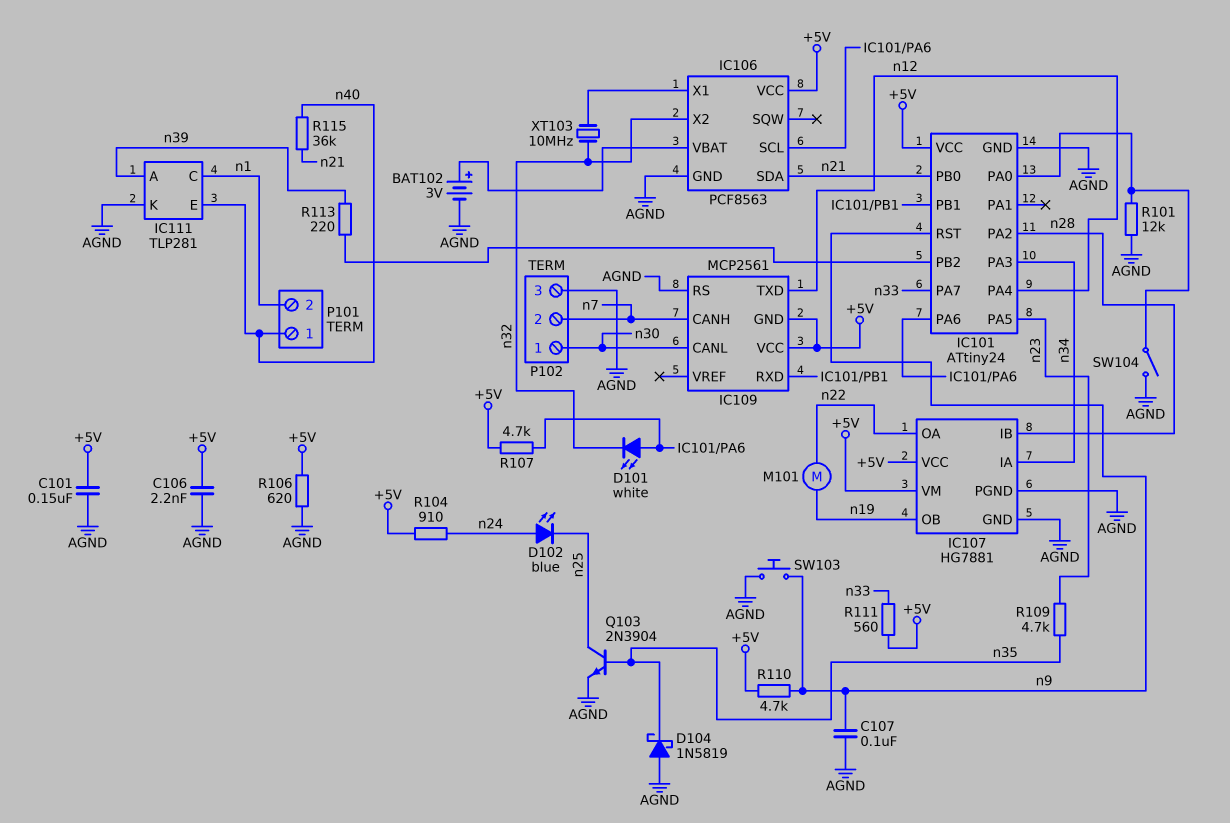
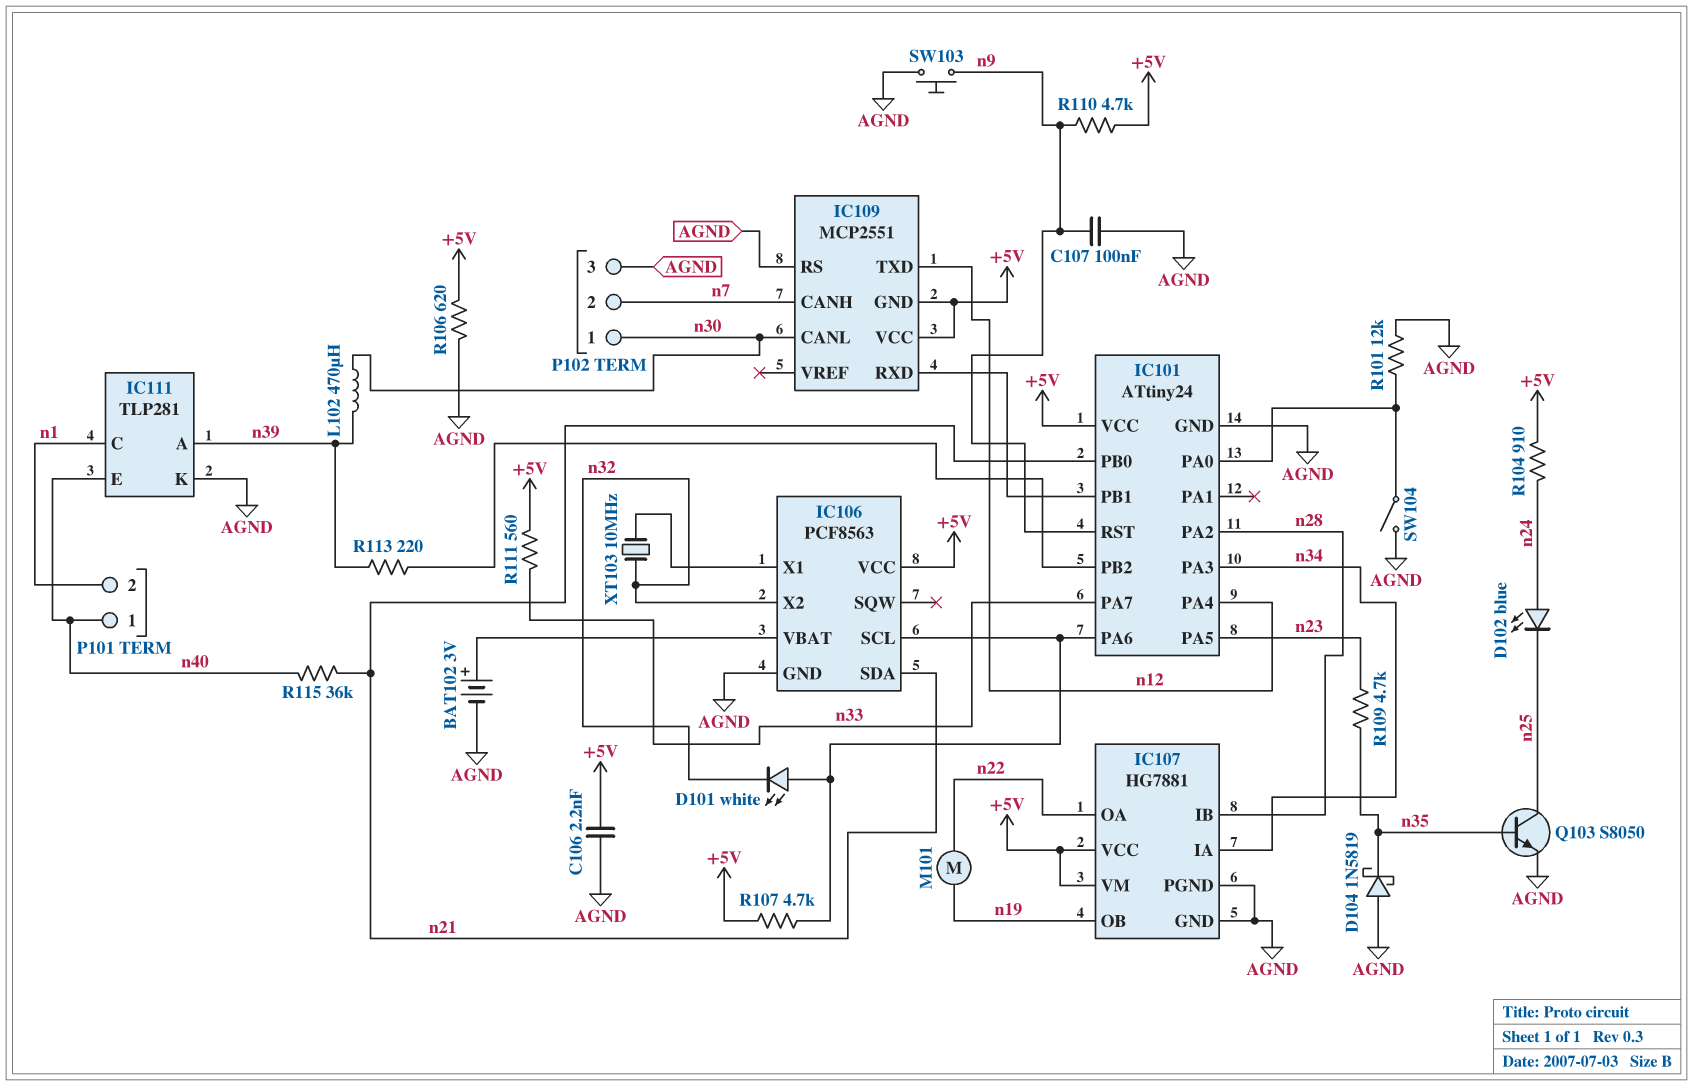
C101: 150nF (+5V, AGND) -> none
IC109: MCP2561 -> MCP2551
L102: none -> 470uH (n30, n39)
Q103: NPN 2N3904 (B n35, C n25, E AGND) -> NPN S8050 (B n35, C n25, E AGND)

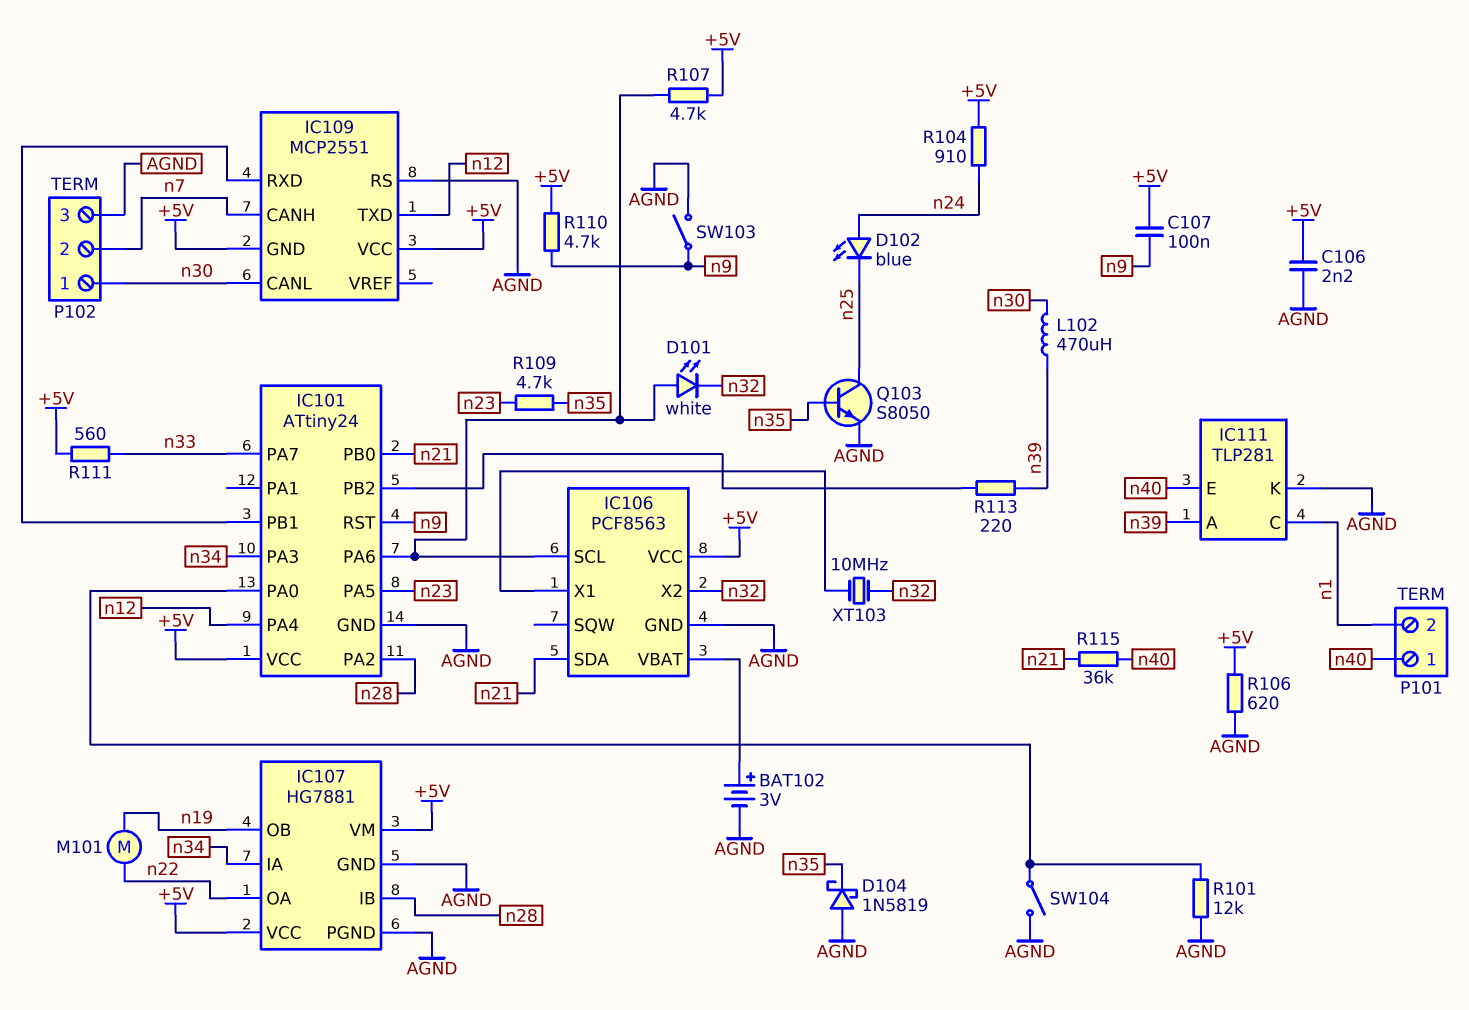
C107: 100nF (AGND, n9) -> 100nF (+5V, n9)
SW103: button (AGND, n9) -> switch (AGND, n9)

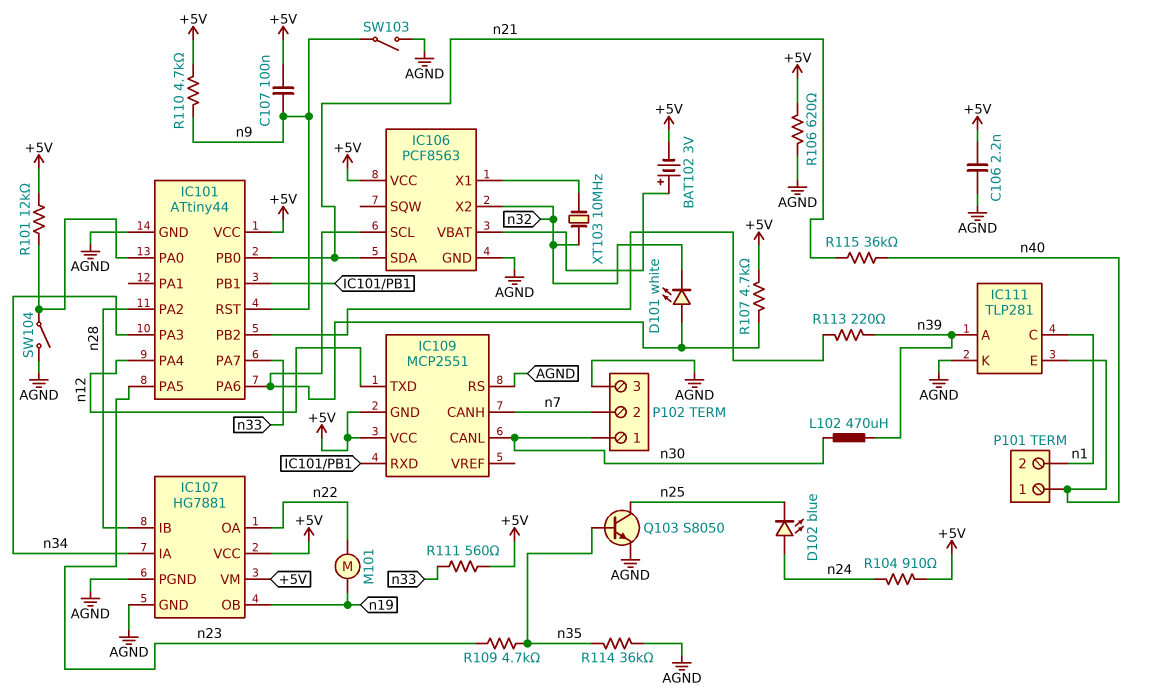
BAT102: 3V (plus IC106/VBAT, minus AGND) -> 3V (plus IC106/VBAT, minus +5V)
D104: schottky 1N5819 (A AGND, K n35) -> none
IC101: ATtiny24 -> ATtiny44
R101: 12k (AGND, IC101/PA0) -> 12k (+5V, IC101/PA0)
R114: none -> 36k (AGND, n35)

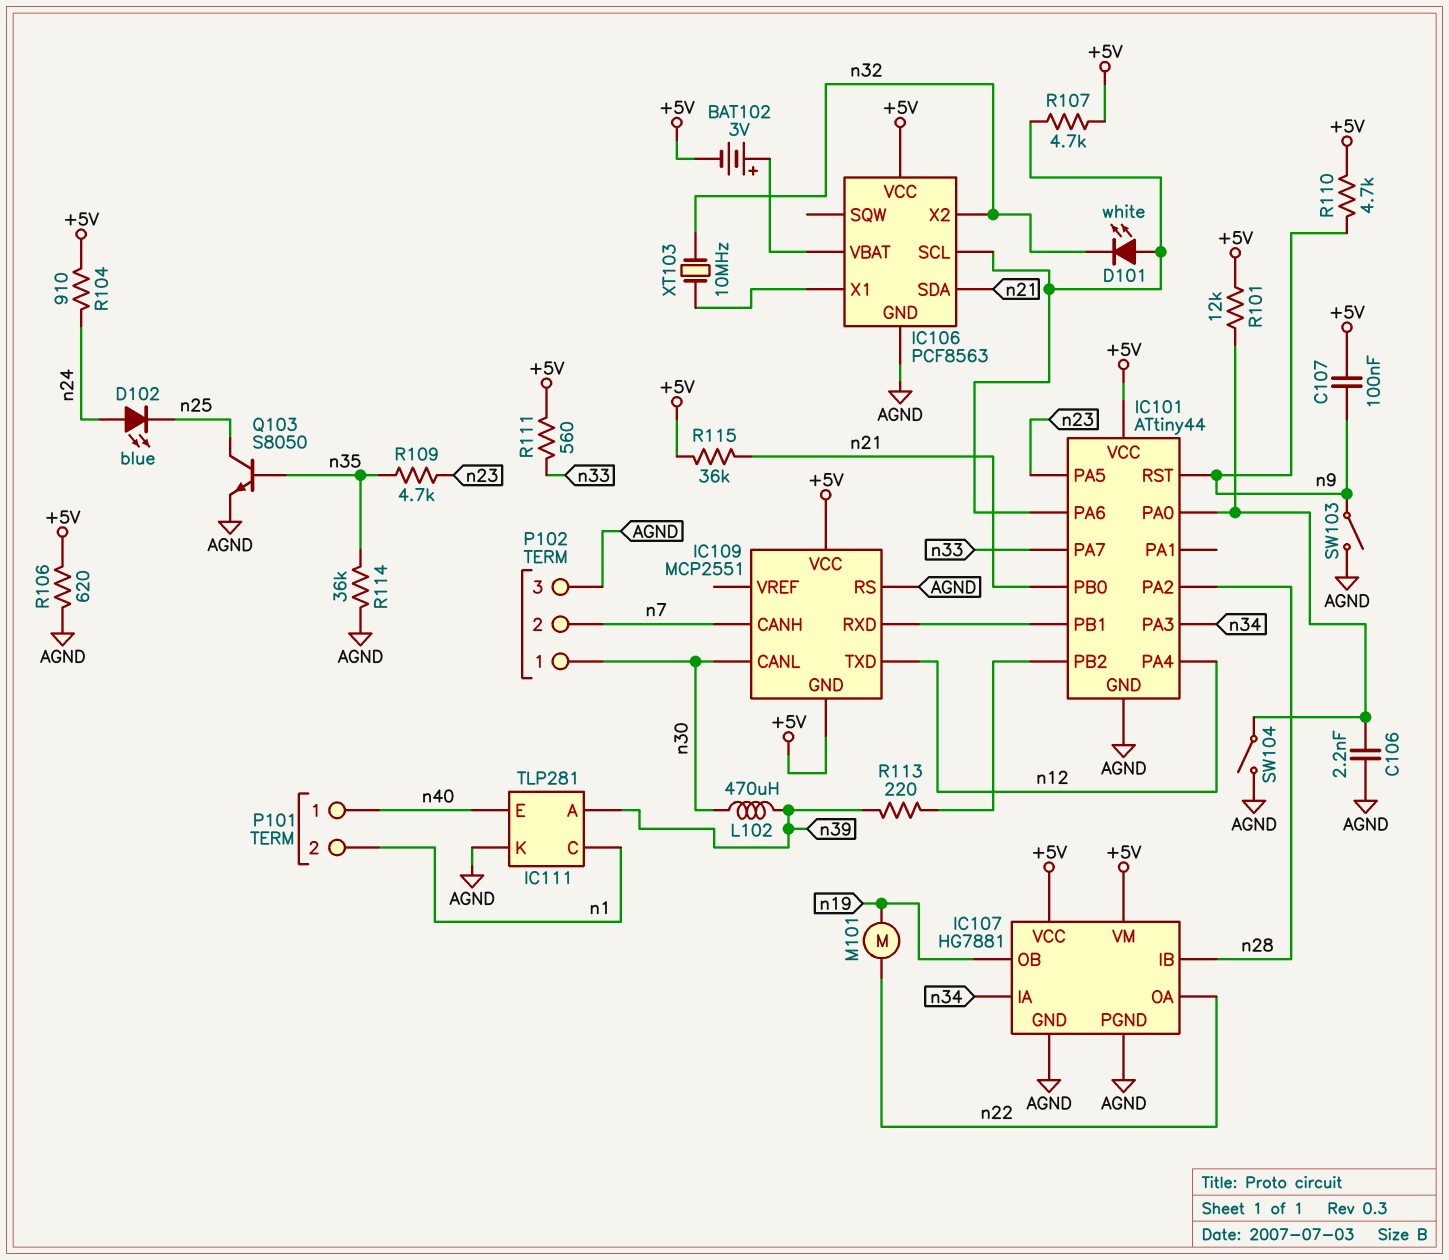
C106: 2.2nF (+5V, AGND) -> 2.2nF (AGND, IC101/PA0)
R115: 36k (n21, n40) -> 36k (+5V, n21)

